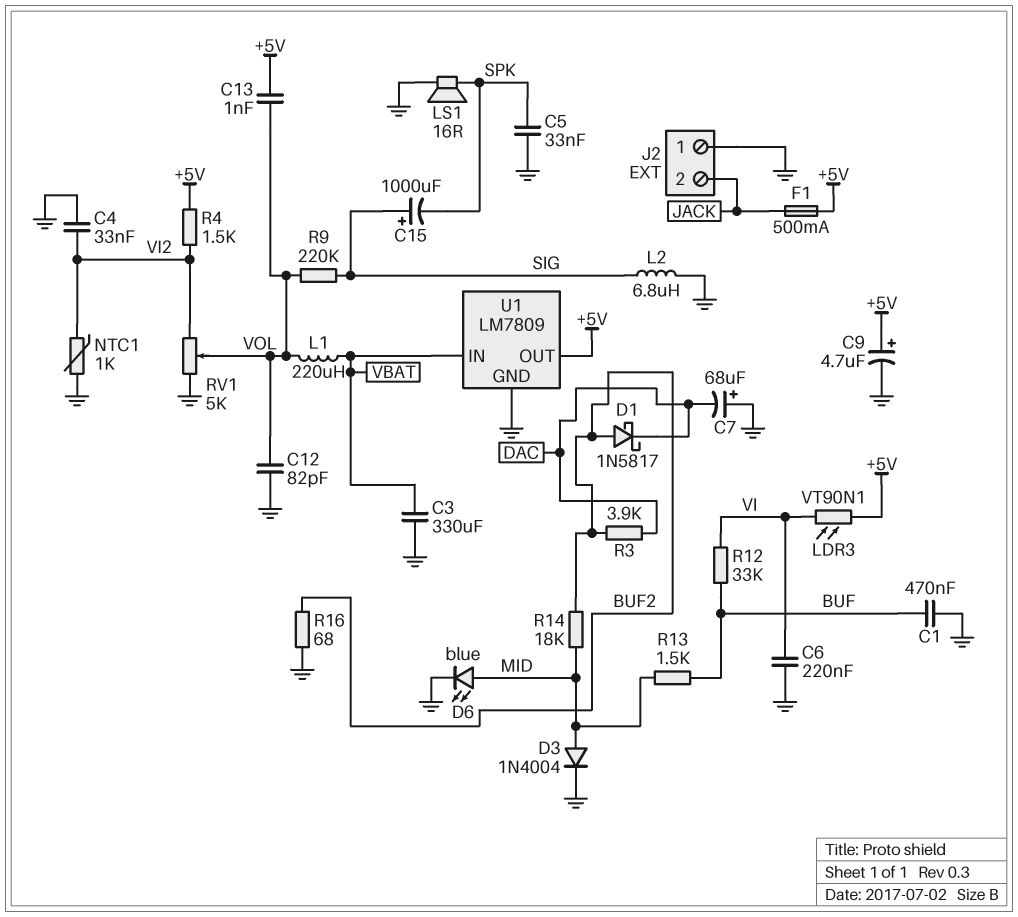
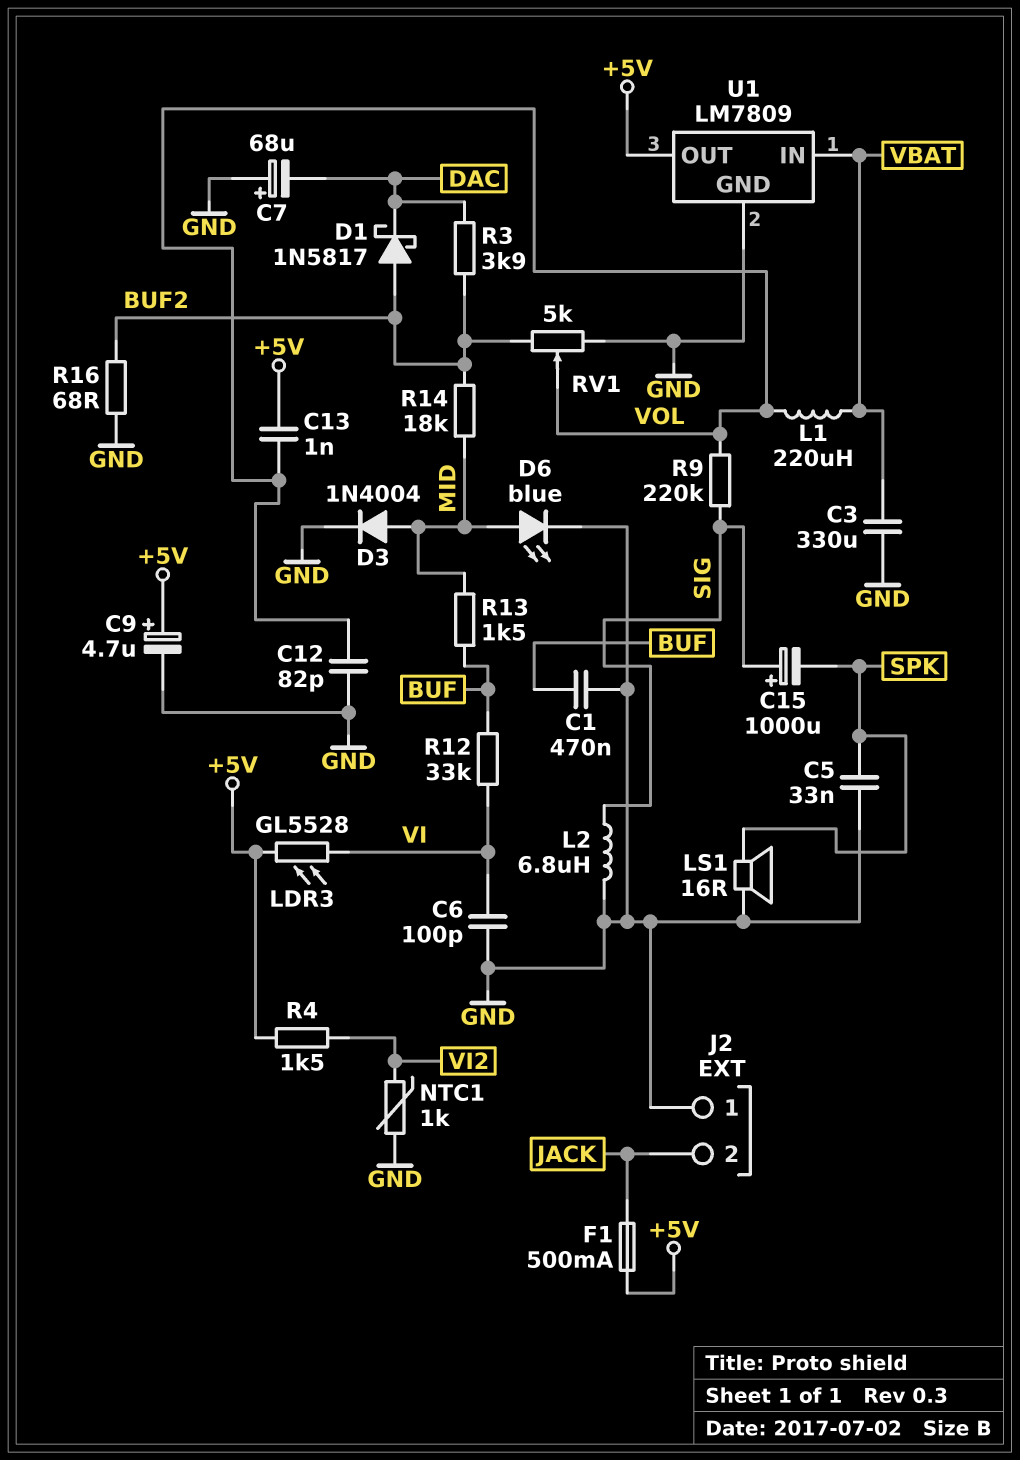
C4: 33nF (GND, VI2) -> none
C6: 220nF (GND, VI) -> 100pF (GND, VI)
LDR3: VT90N1 (+5V, VI) -> GL5528 (+5V, VI)
RV1: 5k (GND, VI2, wiper VOL) -> 5k (BUF2, GND, wiper VOL)

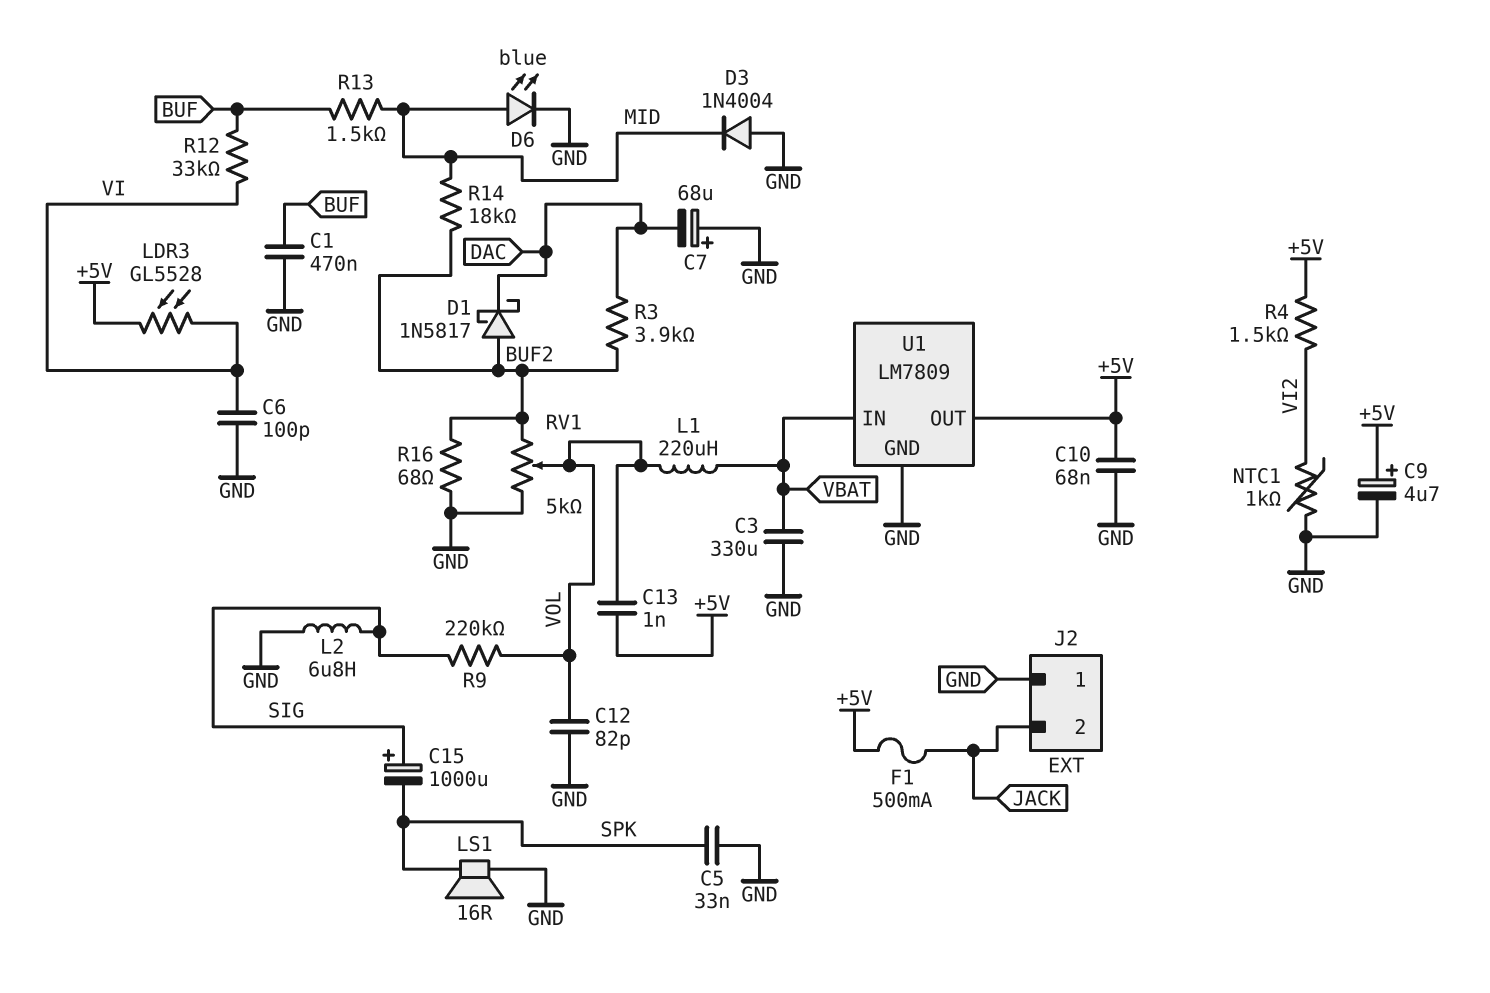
C10: none -> 68nF (+5V, GND)
D3: diode 1N4004 (A MID, K GND) -> diode 1N4004 (A GND, K MID)

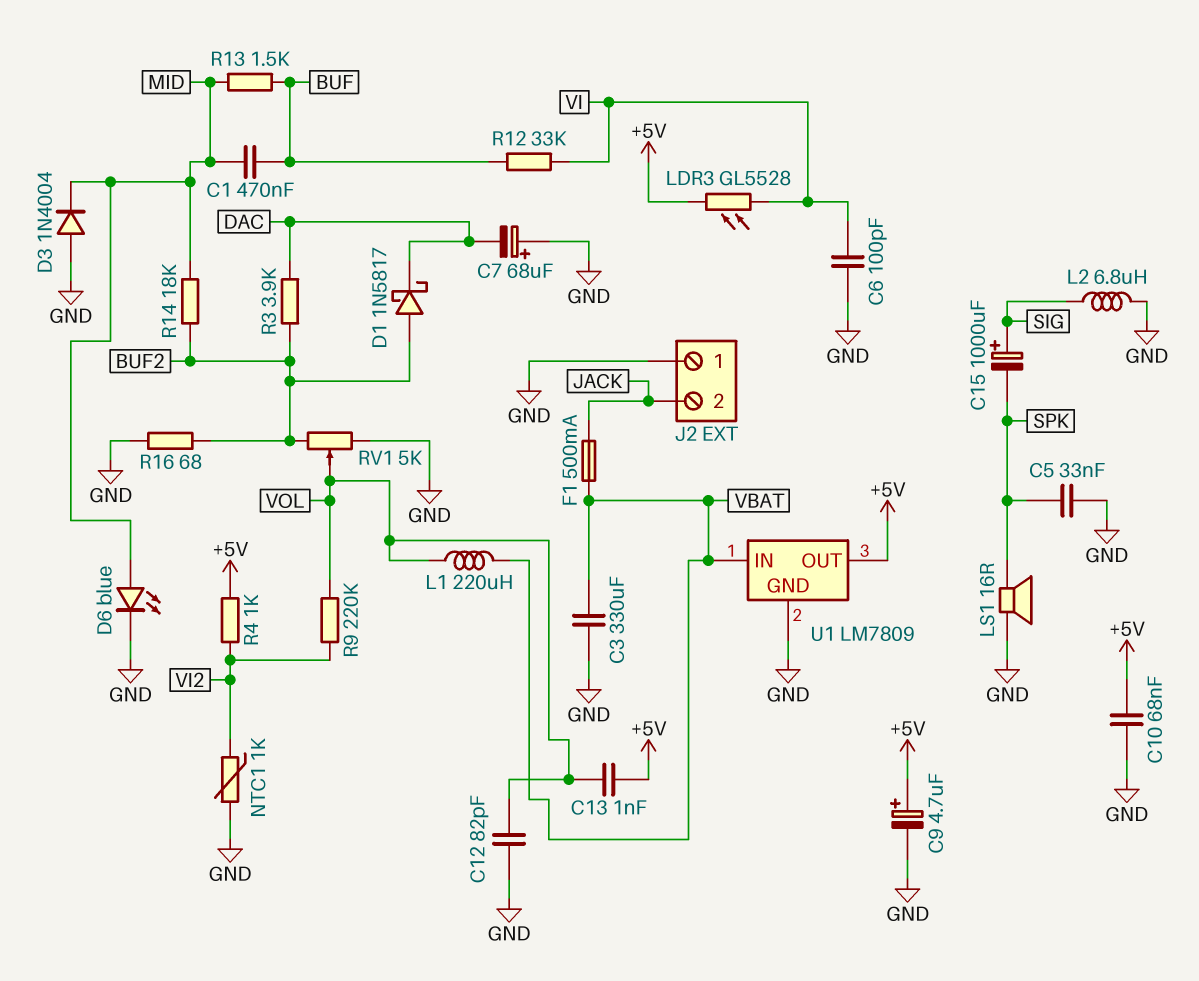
C1: 470nF (BUF, GND) -> 470nF (BUF, MID)
F1: 500mA (+5V, JACK) -> 500mA (JACK, VBAT)
R4: 1.5k (+5V, VI2) -> 1k (+5V, VI2)
R9: 220k (SIG, VOL) -> 220k (VI2, VOL)

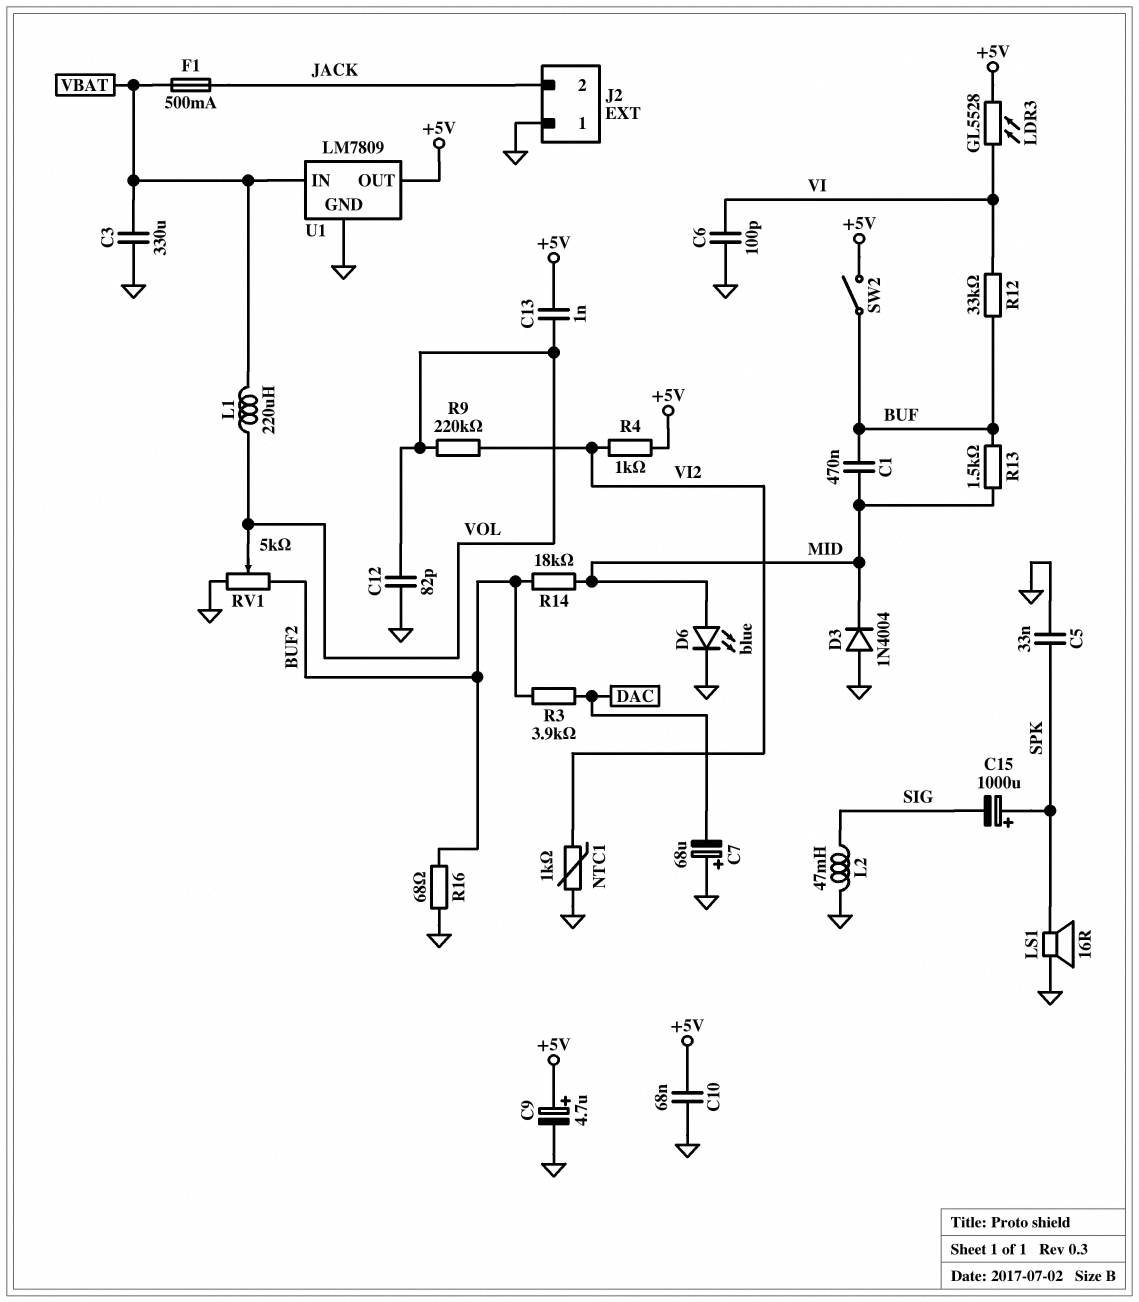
C15: 1000uF (plus SIG, minus SPK) -> 1000uF (plus SPK, minus SIG)
D1: schottky 1N5817 (A BUF2, K DAC) -> none
L2: 6.8uH (GND, SIG) -> 47mH (GND, SIG)
SW2: none -> switch (+5V, BUF)

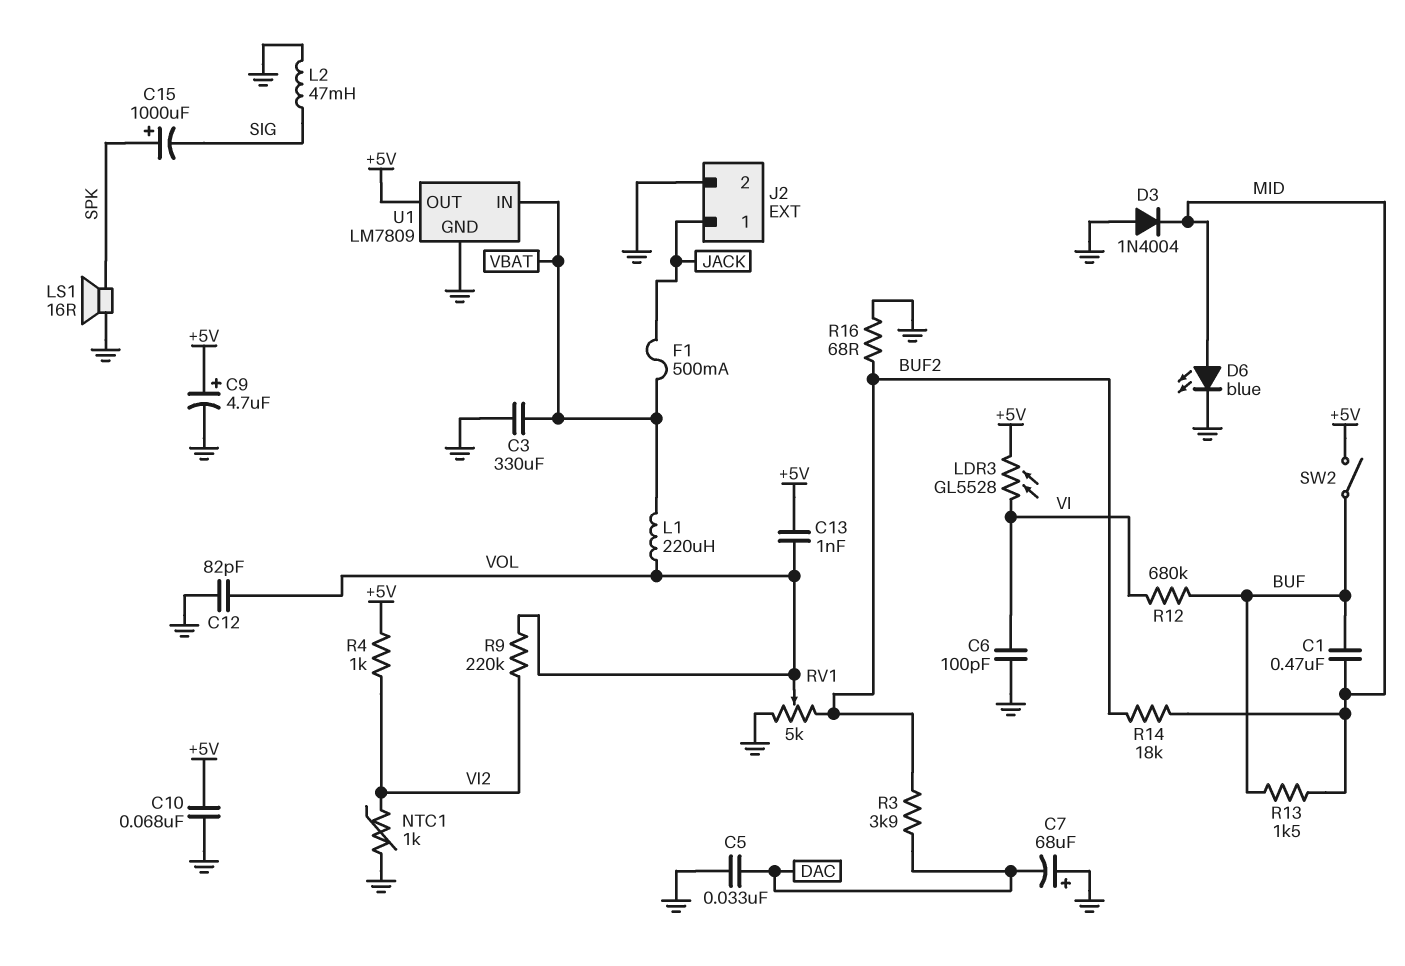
C5: 33nF (GND, SPK) -> 33nF (DAC, GND)
J2 pin 1: GND -> JACK
J2 pin 2: JACK -> GND
R12: 33k (BUF, VI) -> 680k (BUF, VI)

